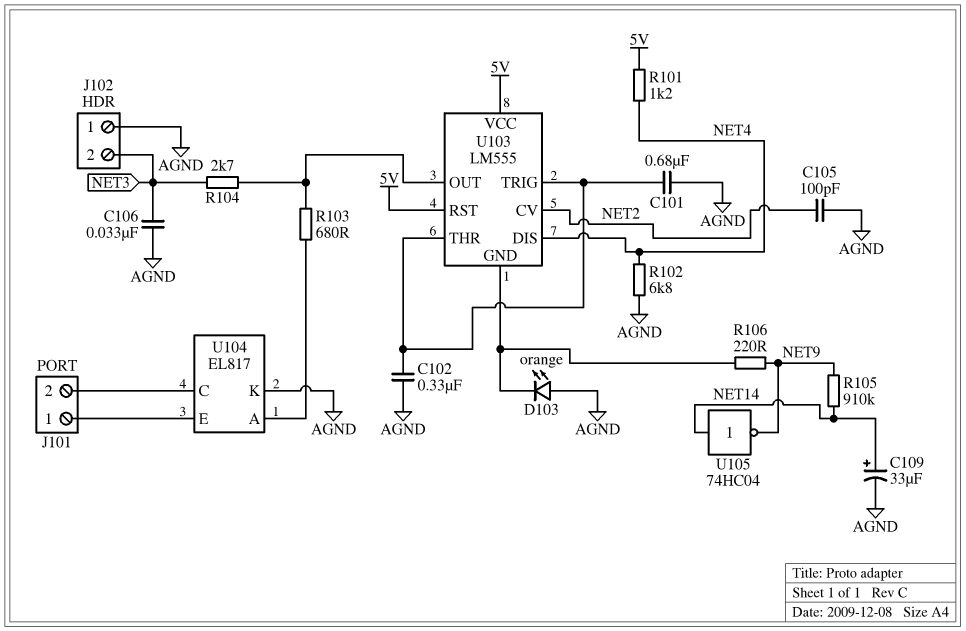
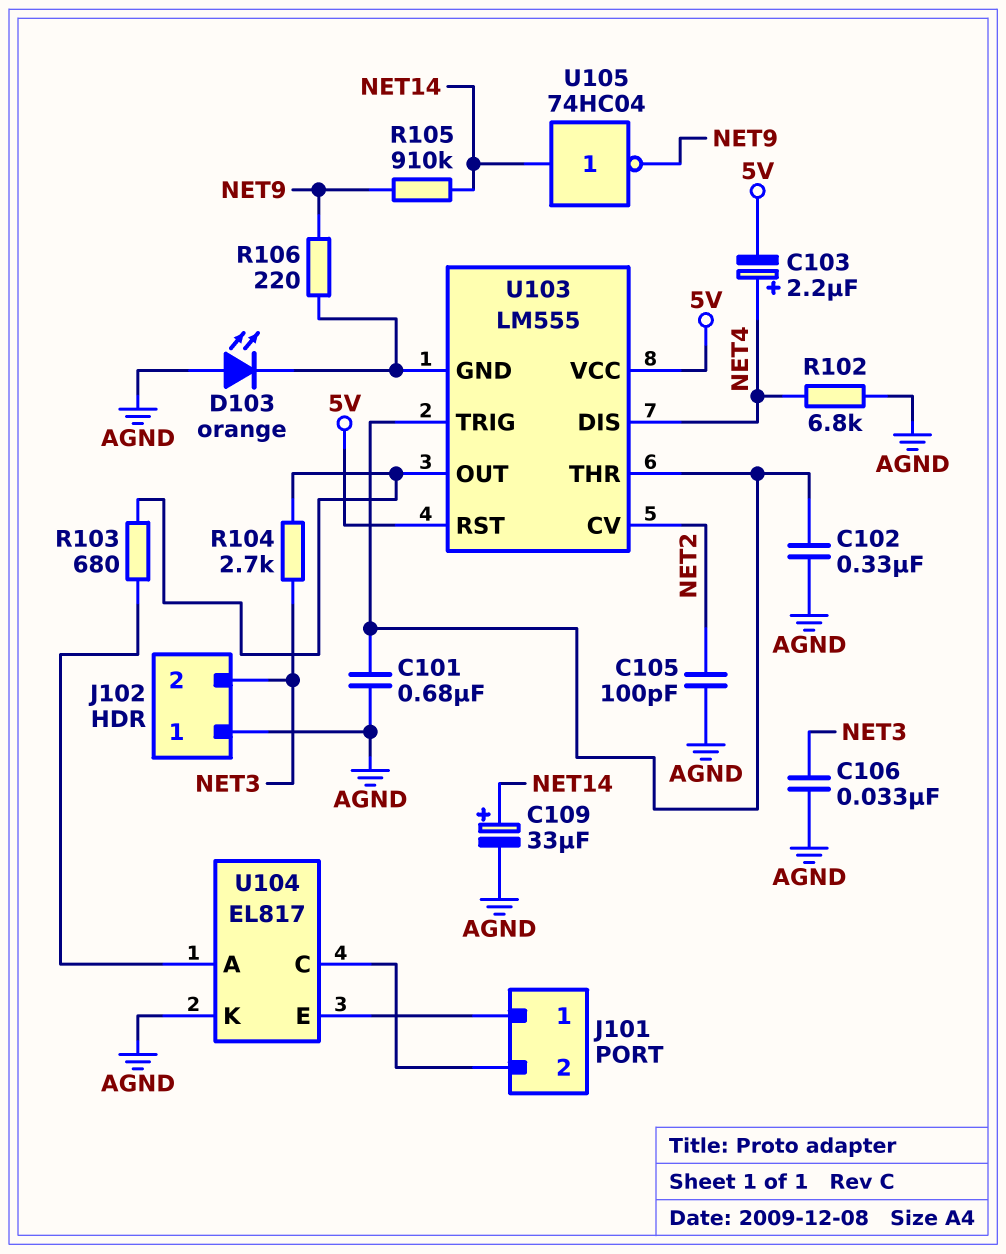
C103: none -> 2.2uF (plus NET4, minus 5V)
R101: 1.2k (5V, NET4) -> none

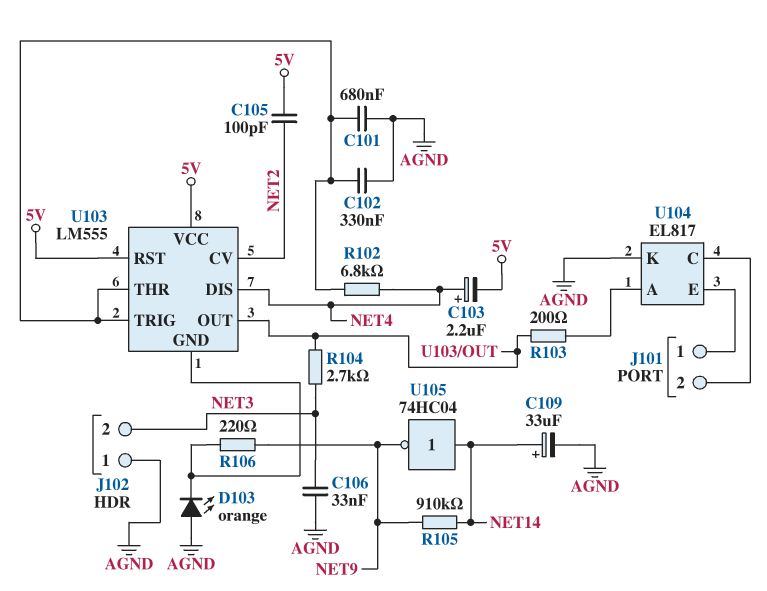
C105: 100pF (AGND, NET2) -> 100pF (5V, NET2)
R102: 6.8k (AGND, NET4) -> 6.8k (NET4, U103/THR)
R103: 680 (U103/OUT, U104/A) -> 200 (U103/OUT, U104/A)

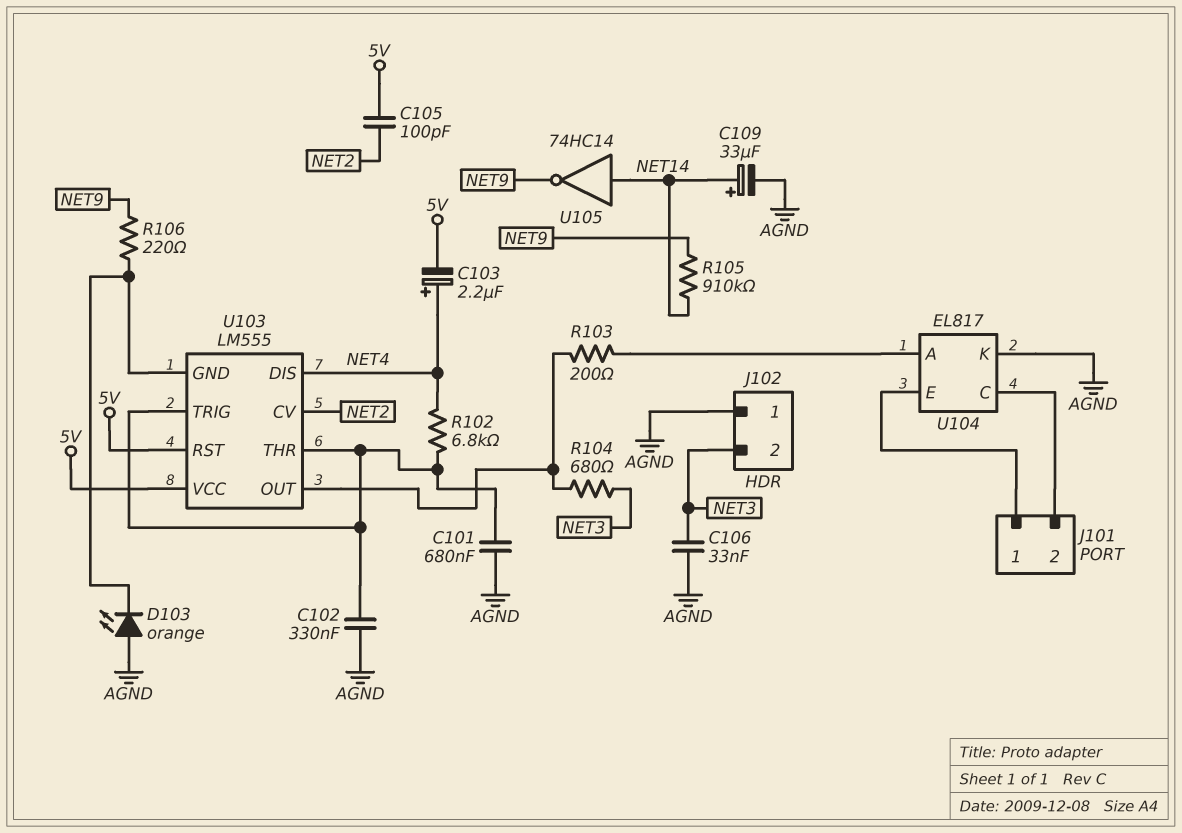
R104: 2.7k (NET3, U103/OUT) -> 680 (NET3, U103/OUT)
U105: NOT 74HC04 (in NET14, out NET9) -> NOT 74HC14 (in NET14, out NET9)

